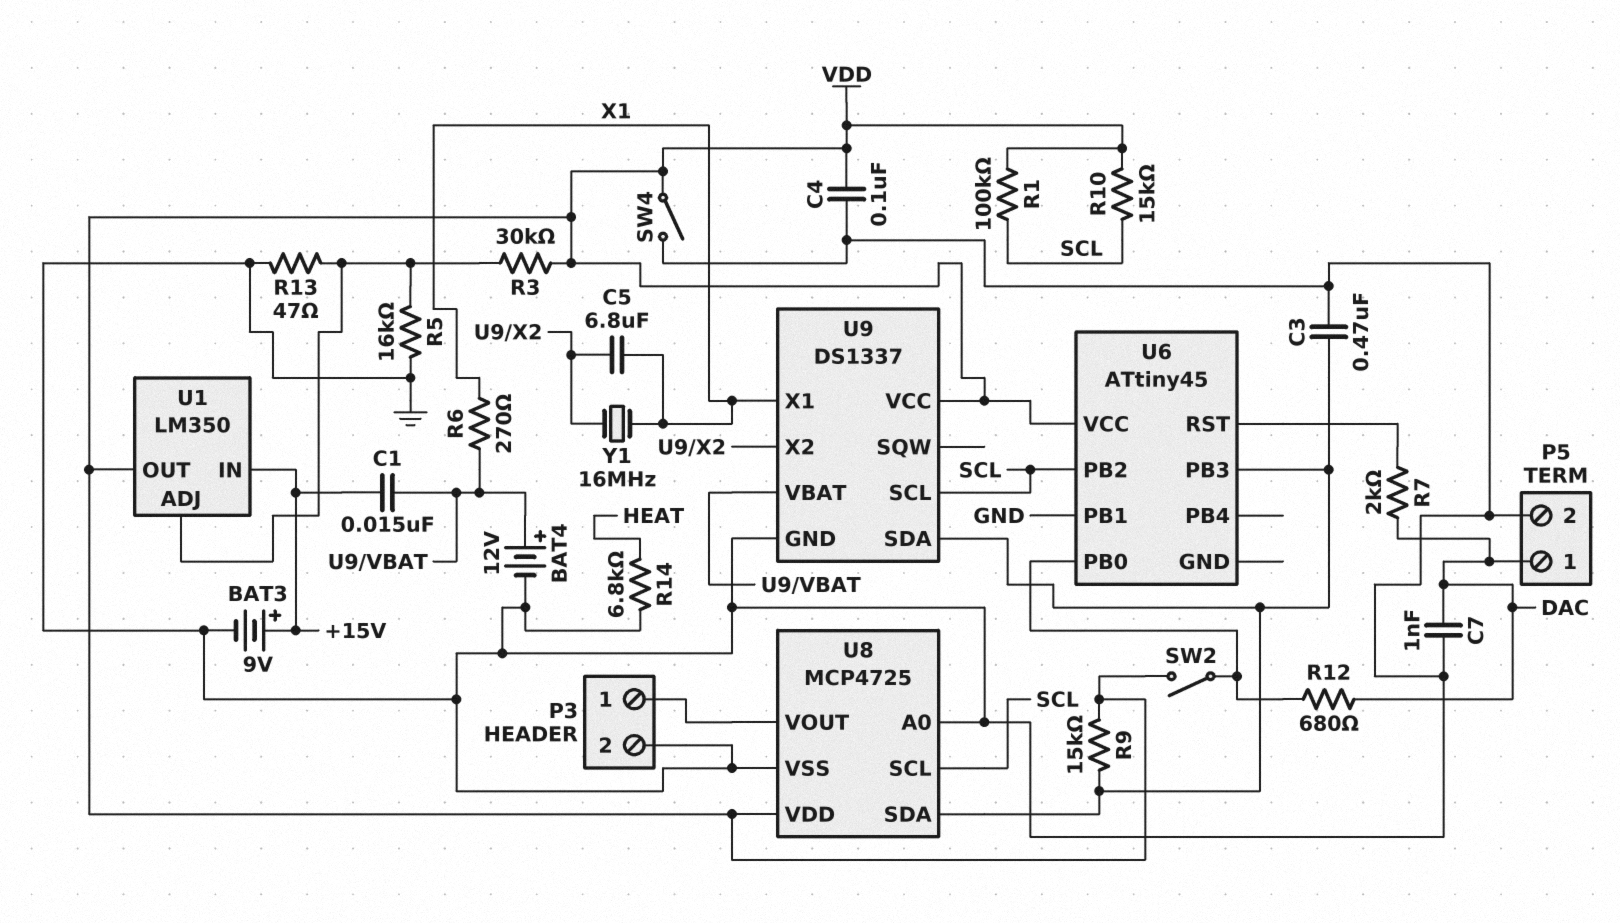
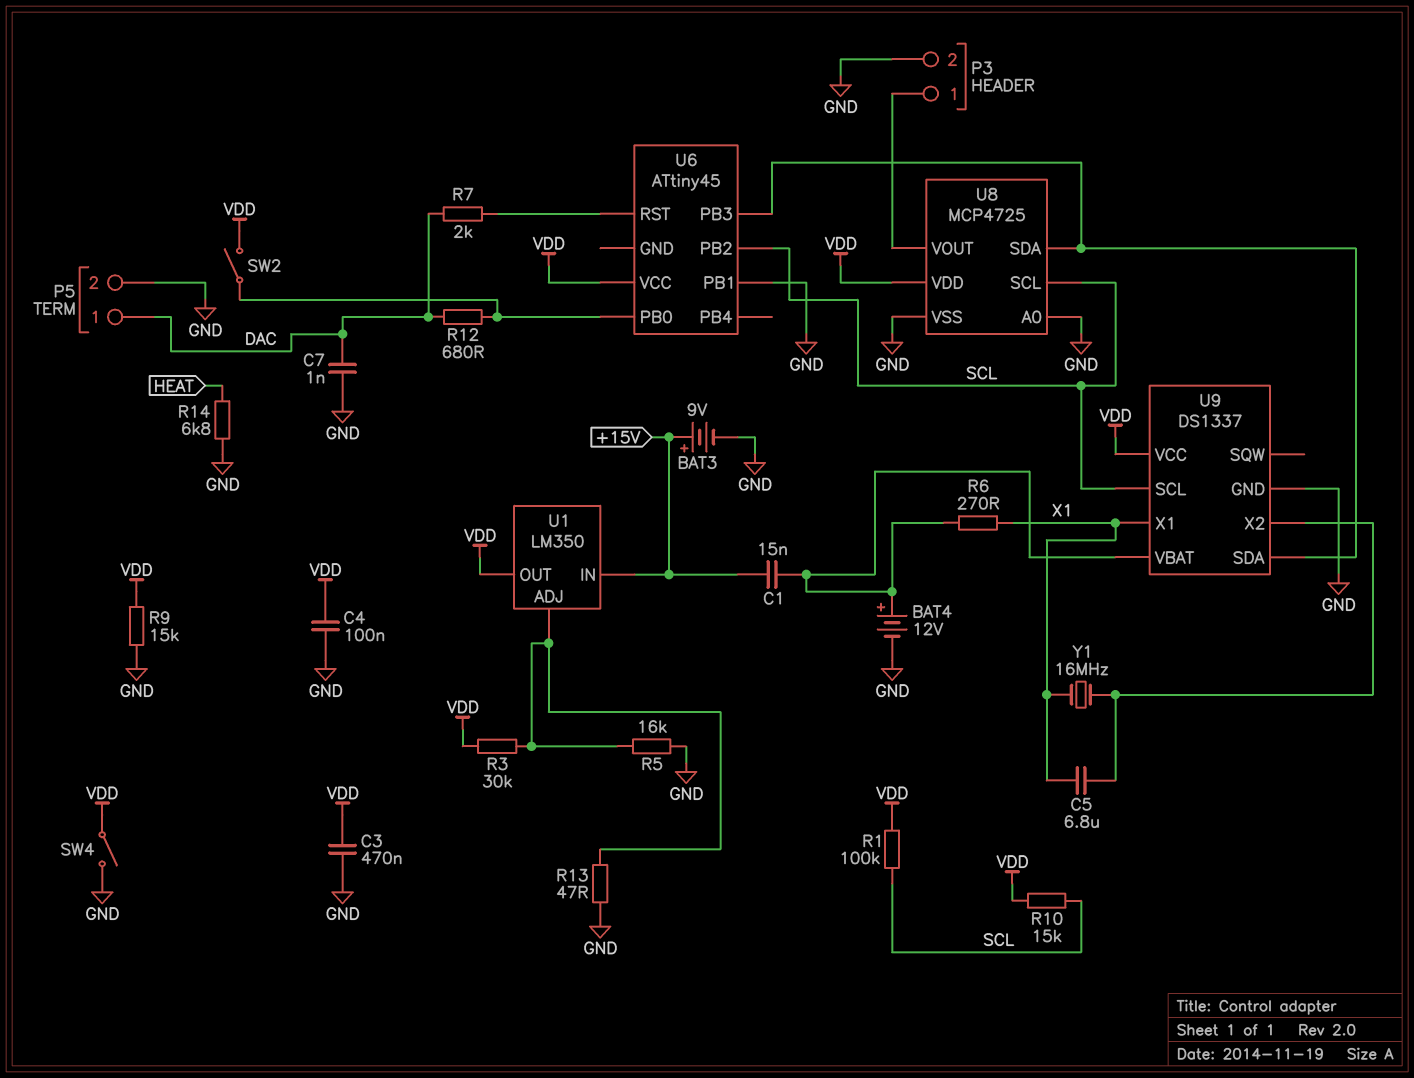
C3: 470nF (GND, U6/PB3) -> 470nF (GND, VDD)
R9: 15k (U6/PB3, VDD) -> 15k (GND, VDD)

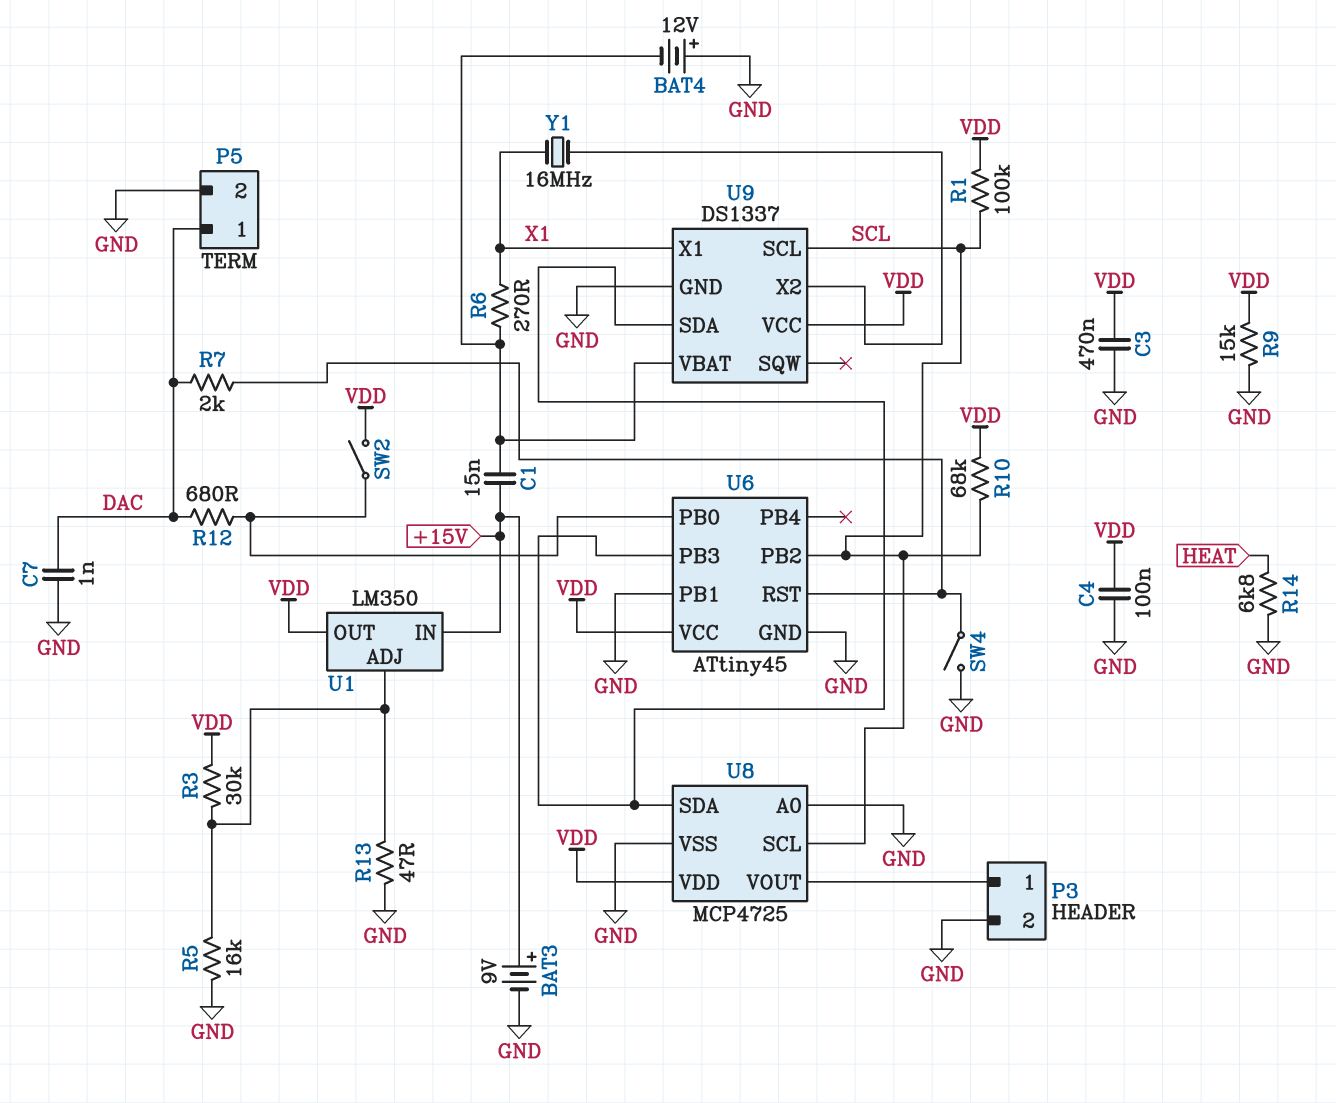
BAT4: 12V (plus U9/VBAT, minus GND) -> 12V (plus GND, minus U9/VBAT)
C5: 6.8uF (U9/X2, X1) -> none
R10: 15k (SCL, VDD) -> 68k (SCL, VDD)
SW4: switch (GND, VDD) -> switch (GND, U6/RST)
U6 pin GND: none -> GND

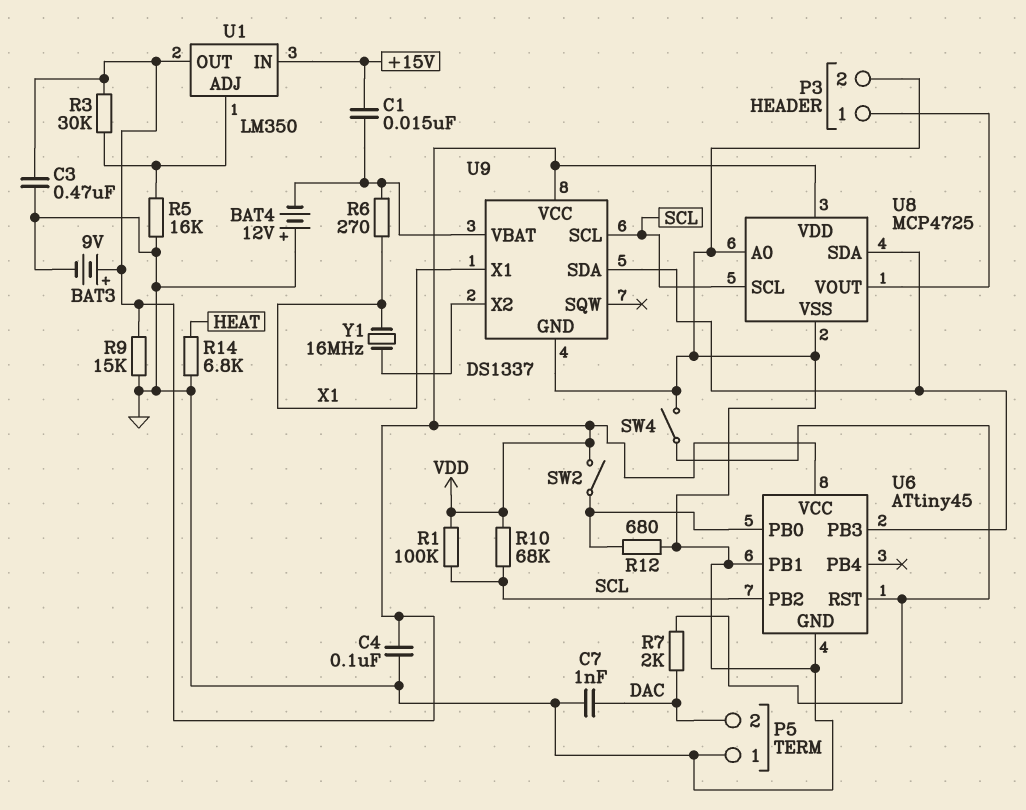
BAT3: 9V (plus +15V, minus GND) -> 9V (plus VDD, minus GND)
P5 pin 1: DAC -> GND
P5 pin 2: GND -> DAC
R12: 680 (DAC, U6/PB0) -> 680 (GND, U6/PB0)
R13: 47 (GND, U1/ADJ) -> none

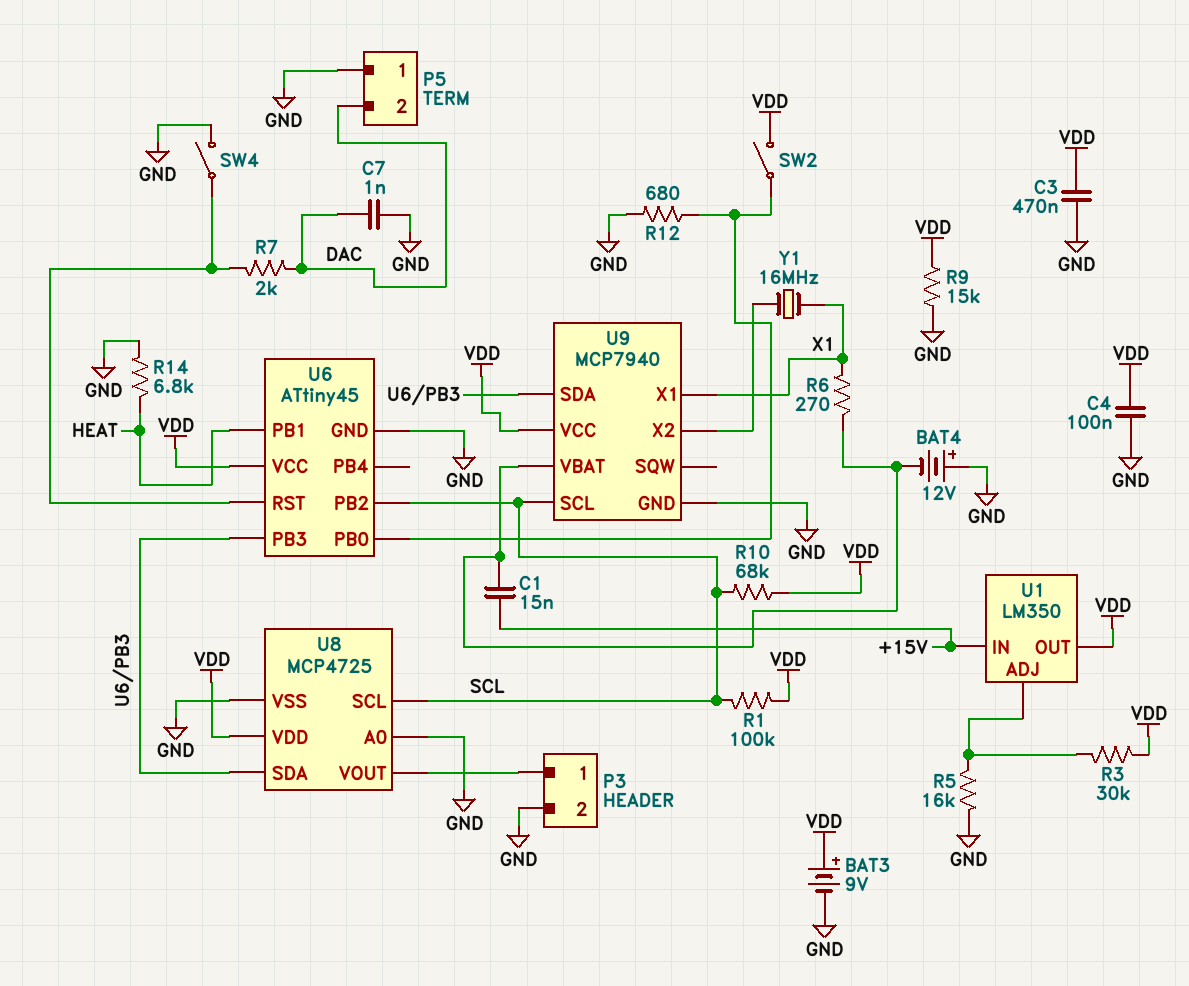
U6 pin PB1: GND -> HEAT
U9: DS1337 -> MCP7940

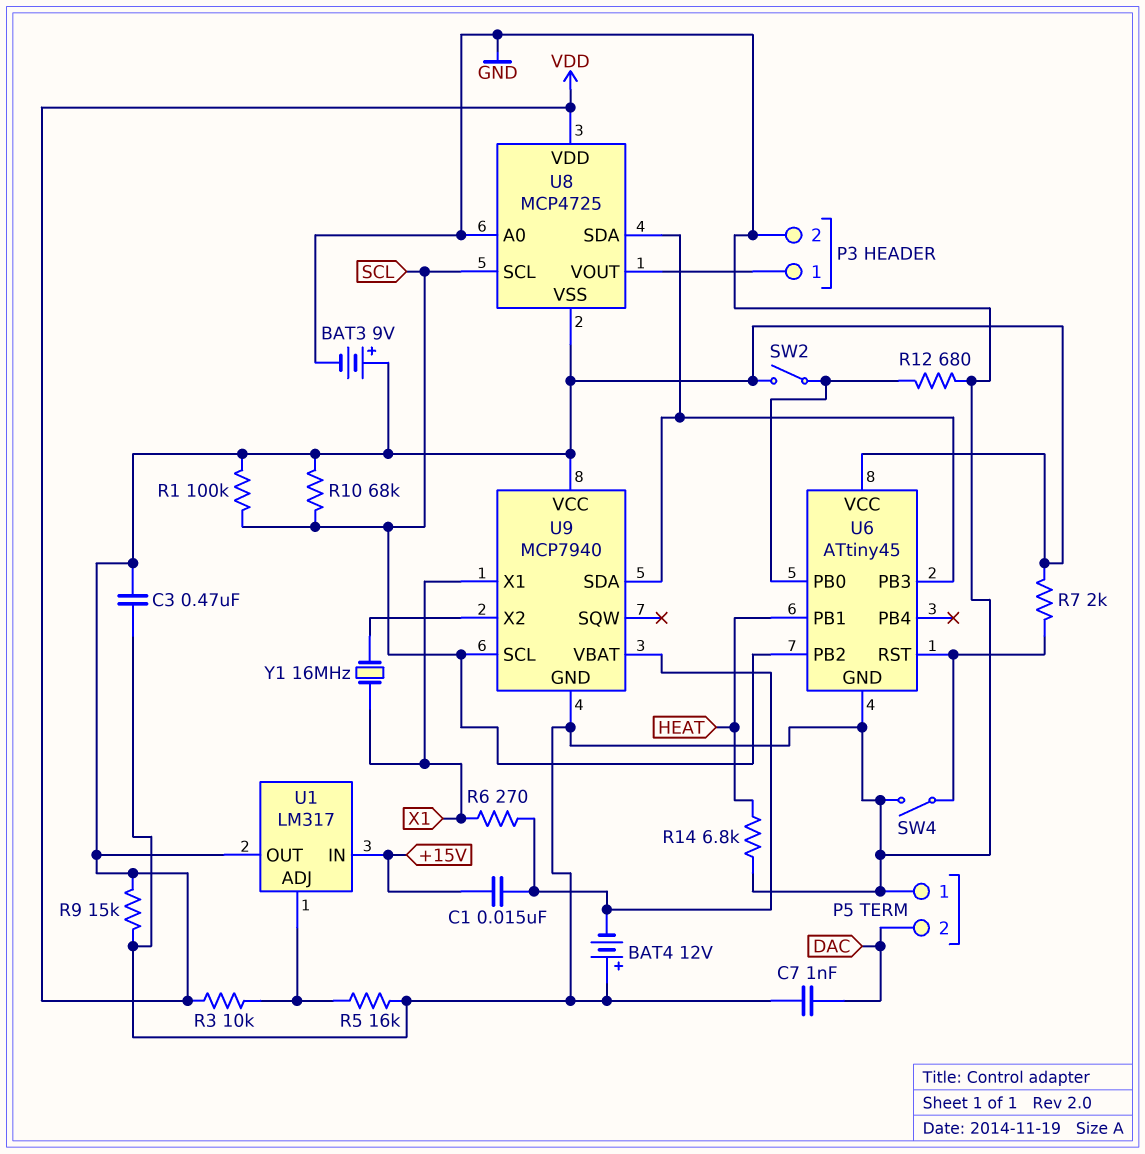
C4: 100nF (GND, VDD) -> none
R3: 30k (U1/ADJ, VDD) -> 10k (U1/ADJ, VDD)
R7: 2k (DAC, U6/RST) -> 2k (U6/RST, VDD)
U1: LM350 -> LM317
U8 pin VSS: GND -> VDD

